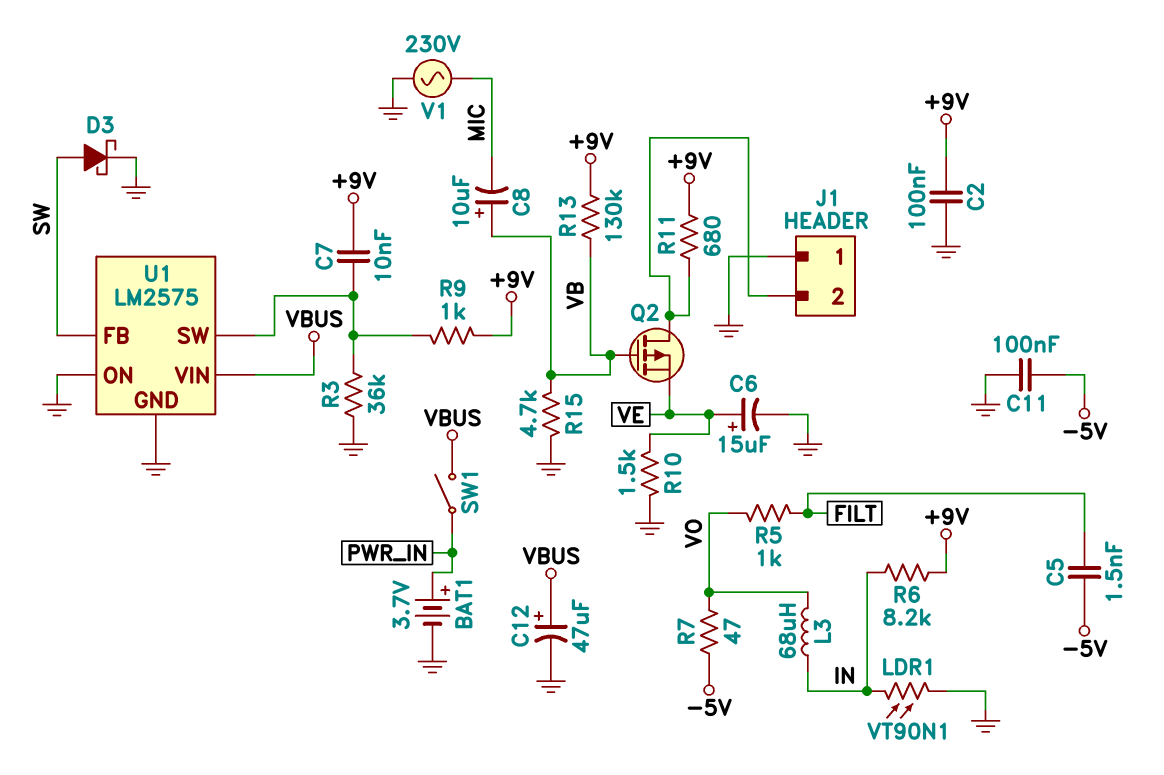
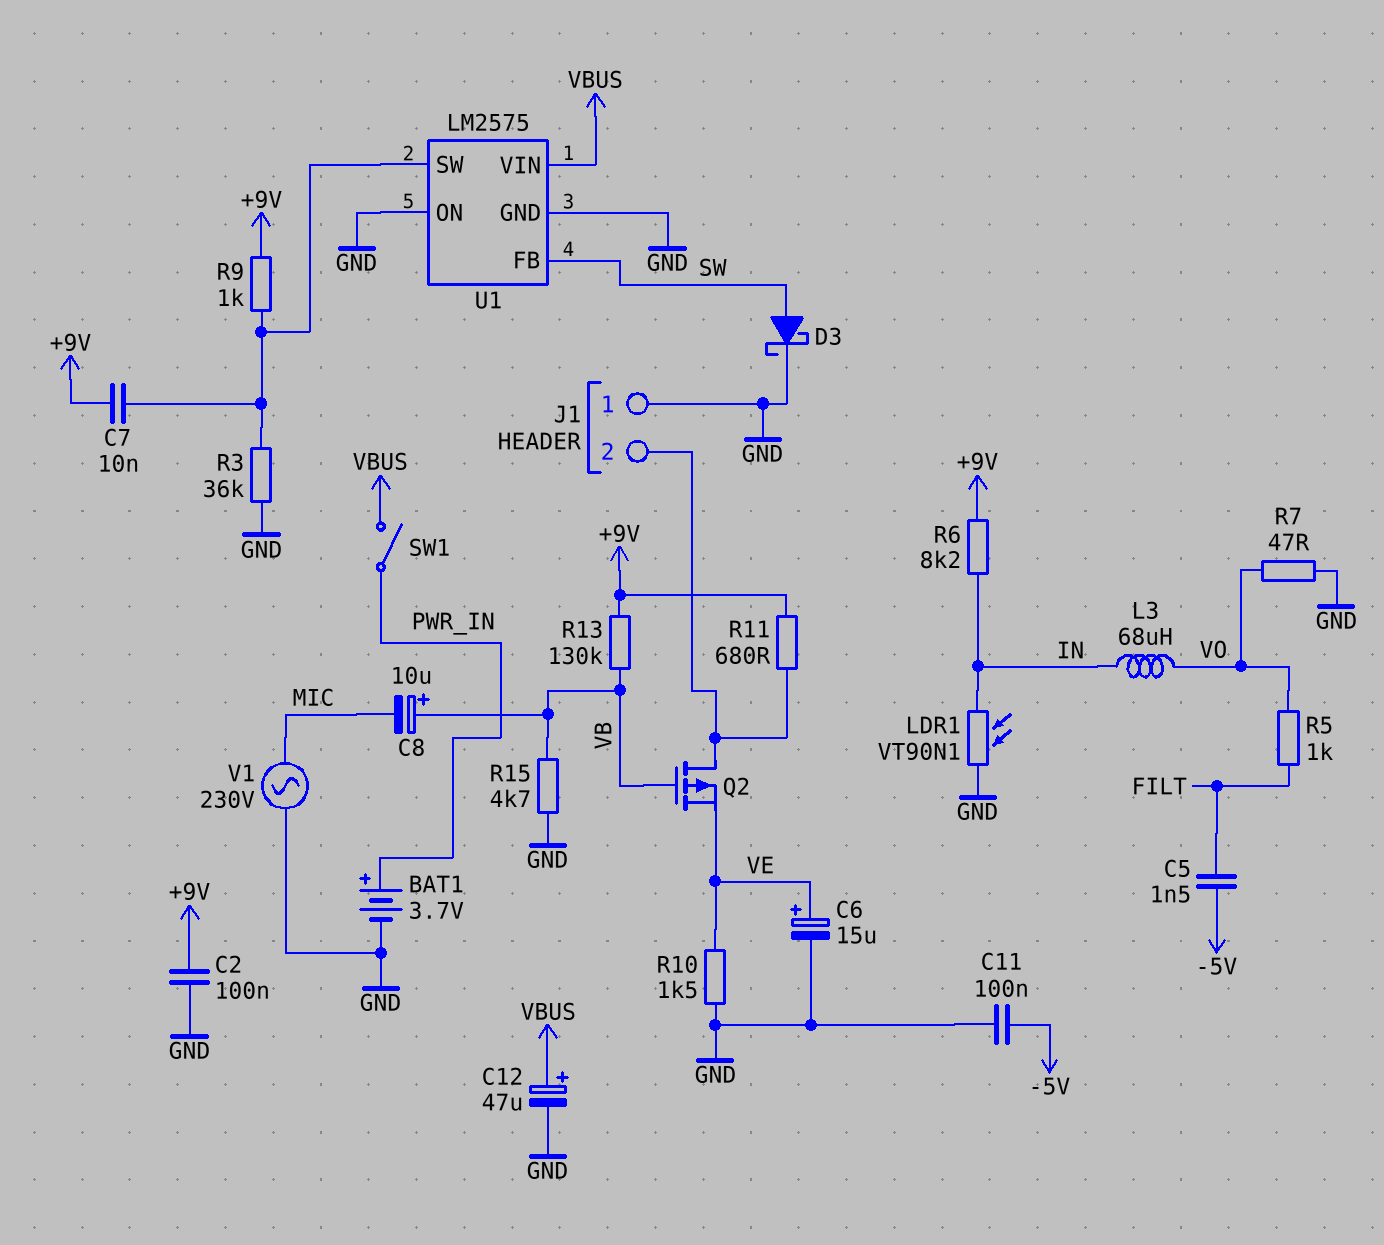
R7: 47 (-5V, VO) -> 47 (GND, VO)

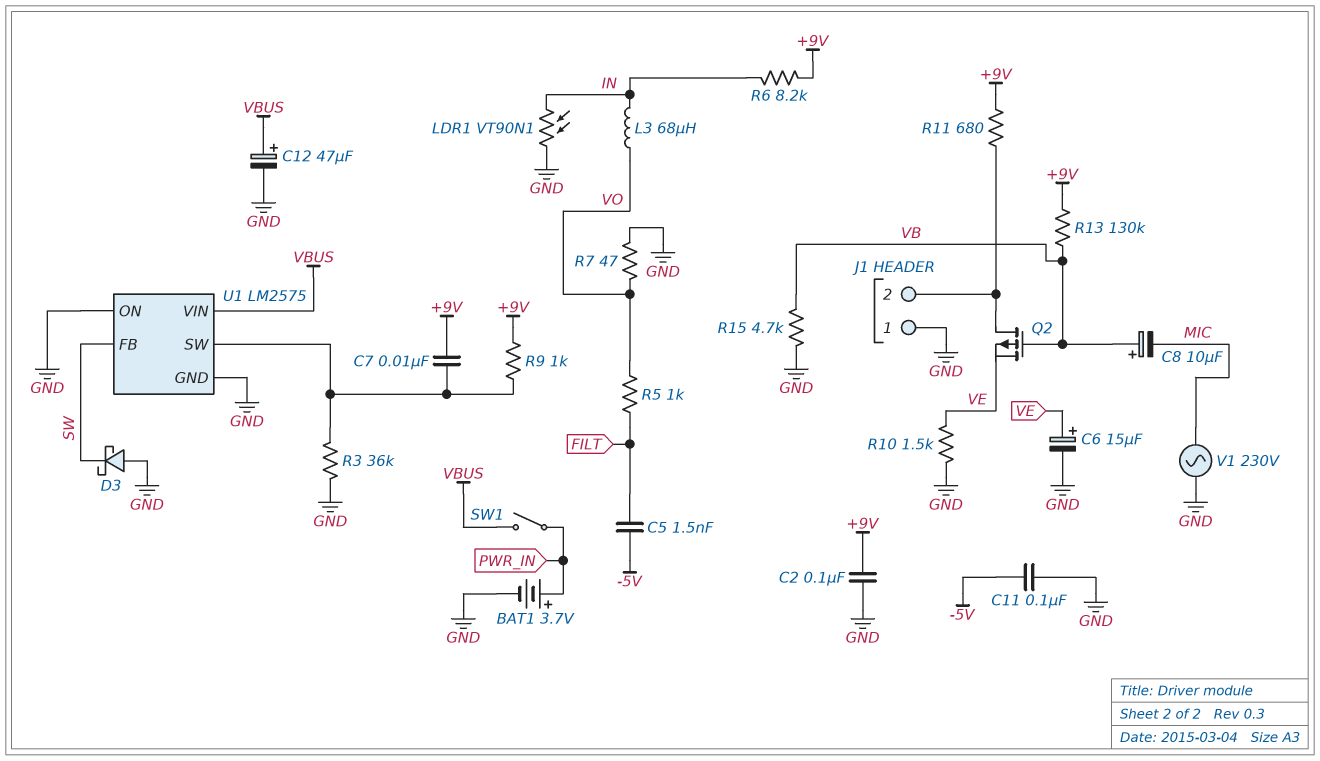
D3: schottky (A SW, K GND) -> schottky (A GND, K SW)

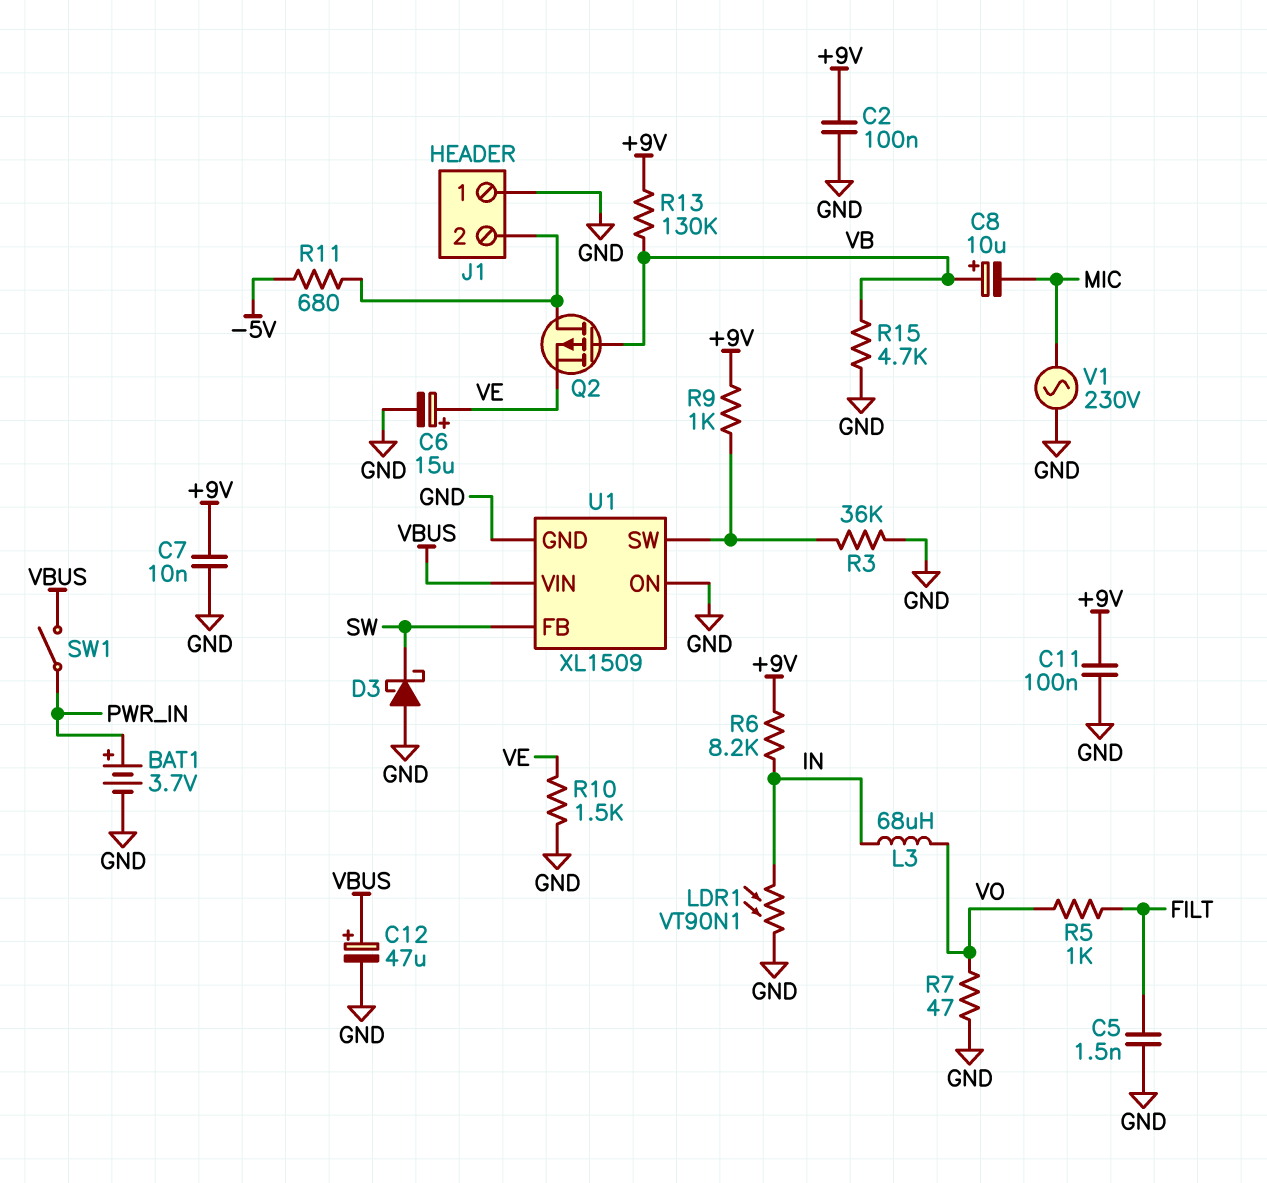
C5: 1.5nF (-5V, FILT) -> 1.5nF (FILT, GND)
C7: 10nF (+9V, U1/SW) -> 10nF (+9V, GND)
C11: 100nF (-5V, GND) -> 100nF (+9V, GND)
R11: 680 (+9V, J1/2) -> 680 (-5V, J1/2)
U1: LM2575 -> XL1509

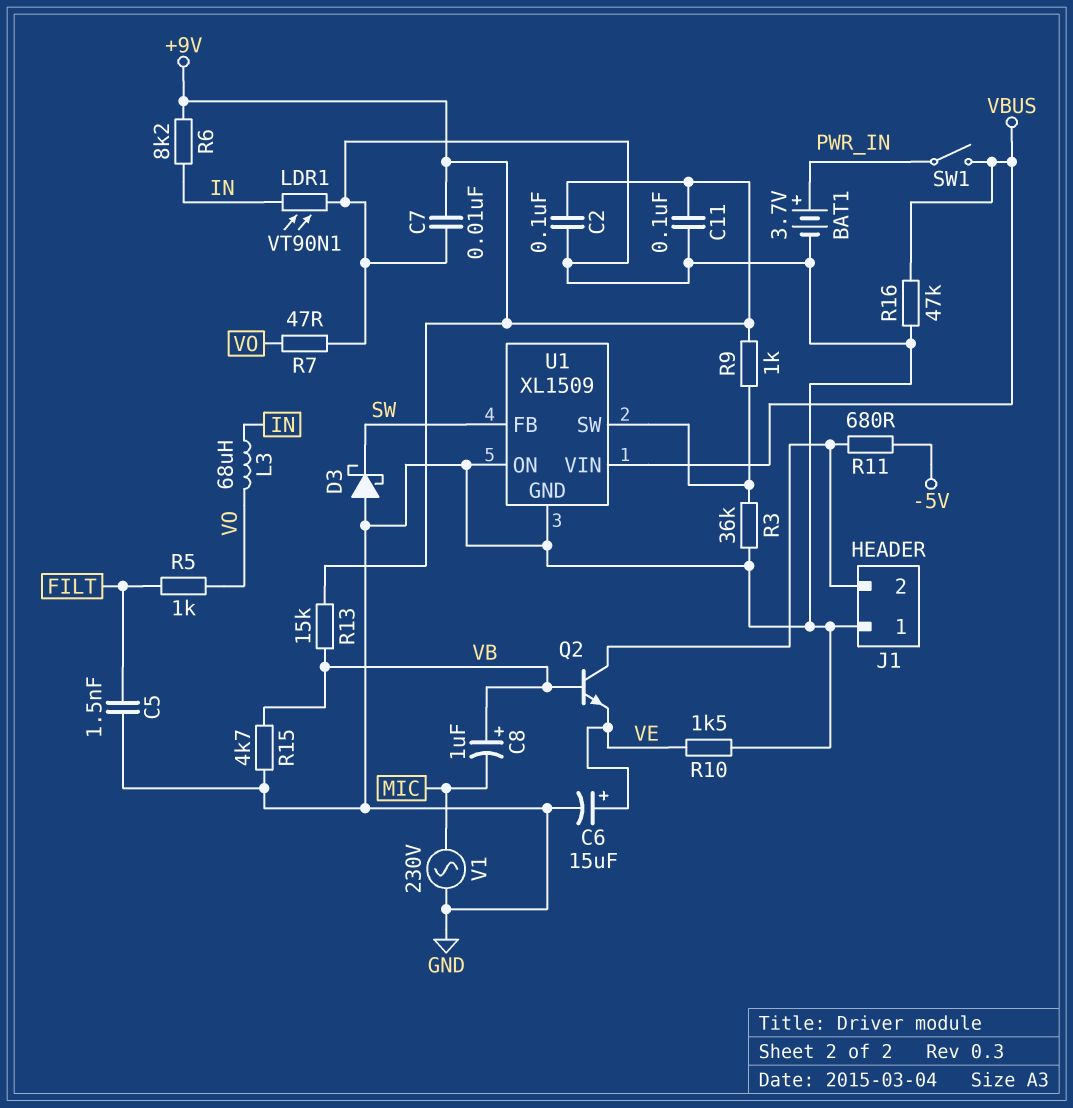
C8: 10uF (plus VB, minus MIC) -> 1uF (plus VB, minus MIC)
C12: 47uF (plus VBUS, minus GND) -> none
Q2: PMOS (G VB, D J1/2, S VE) -> NPN (B VB, C J1/2, E VE)
R13: 130k (+9V, VB) -> 15k (+9V, VB)
R16: none -> 47k (GND, VBUS)

